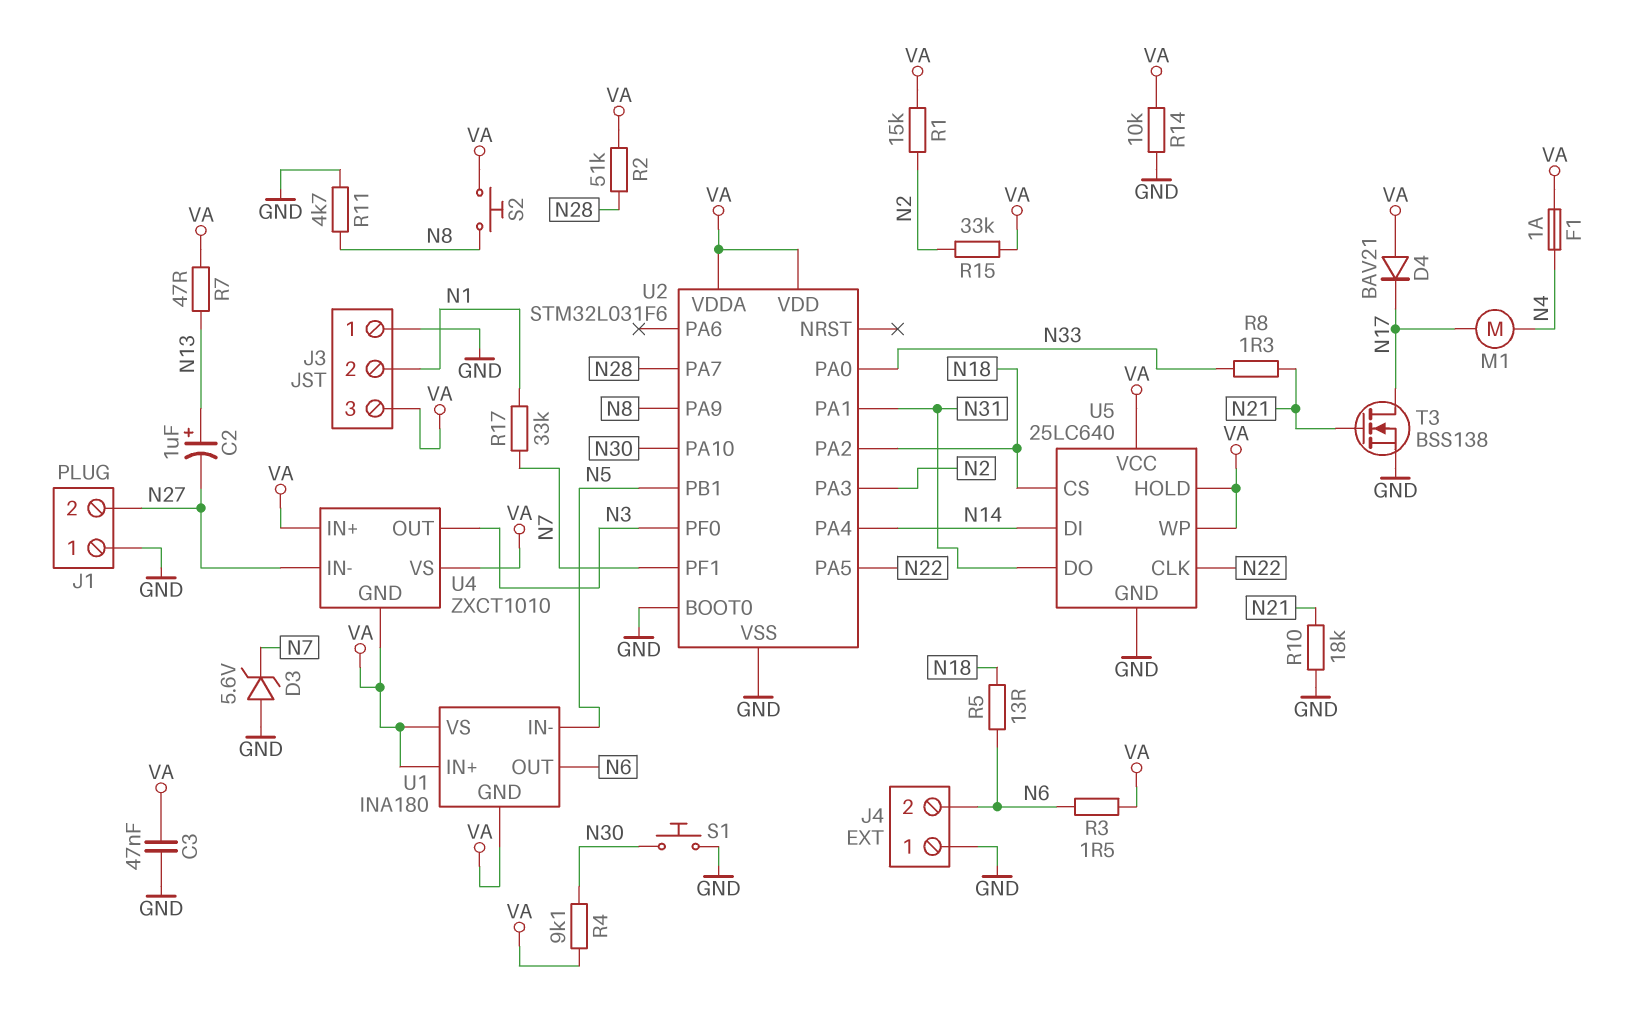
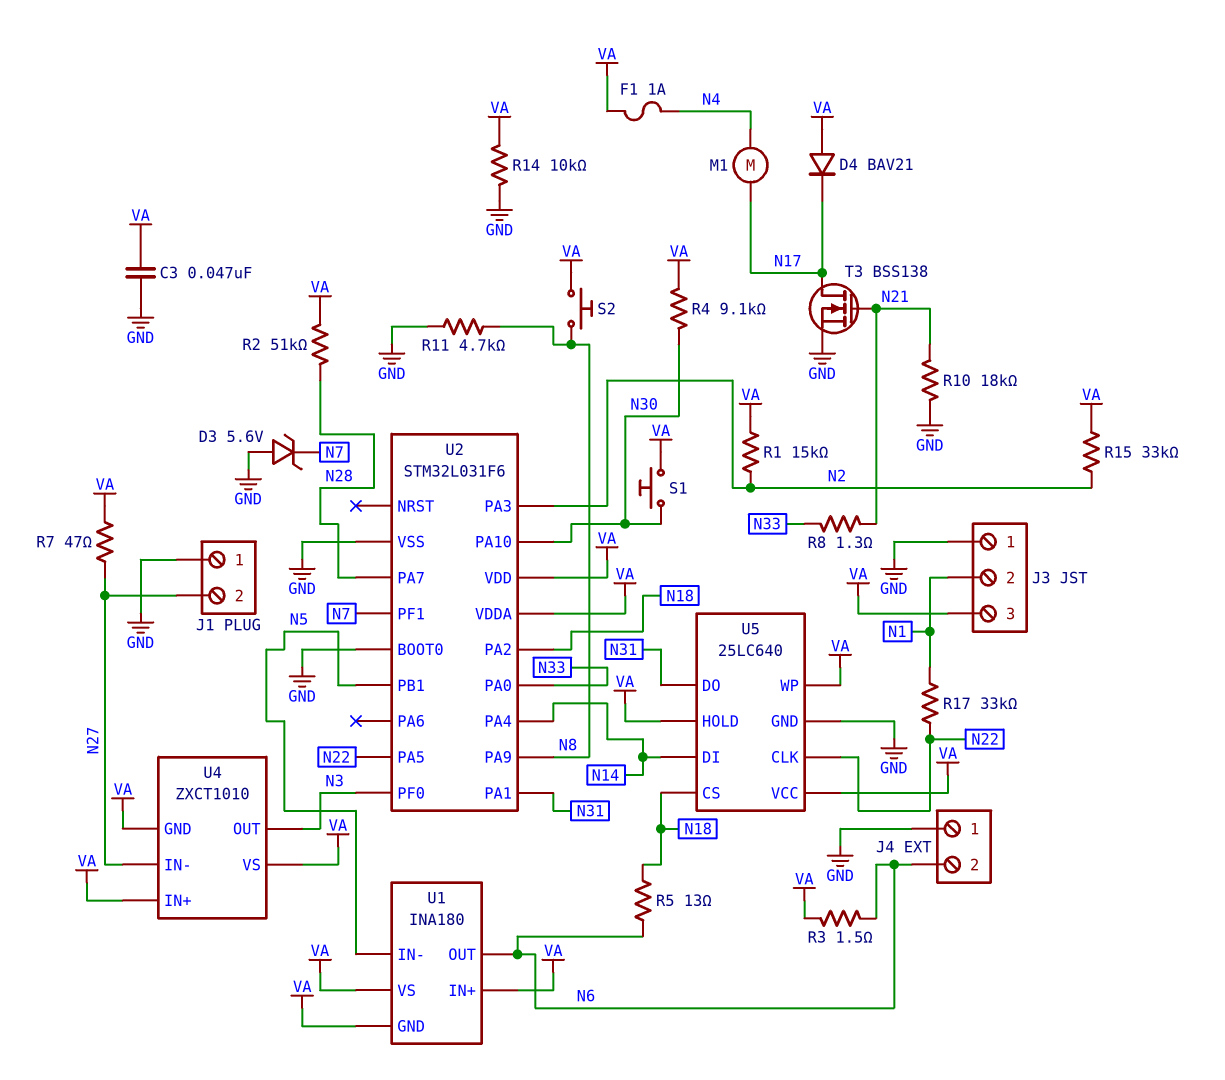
C2: 1uF (plus N13, minus N27) -> none
R7: 47 (N13, VA) -> 47 (N27, VA)
R17: 33k (N1, N7) -> 33k (N1, N22)
S1: button (GND, N30) -> button (N30, VA)

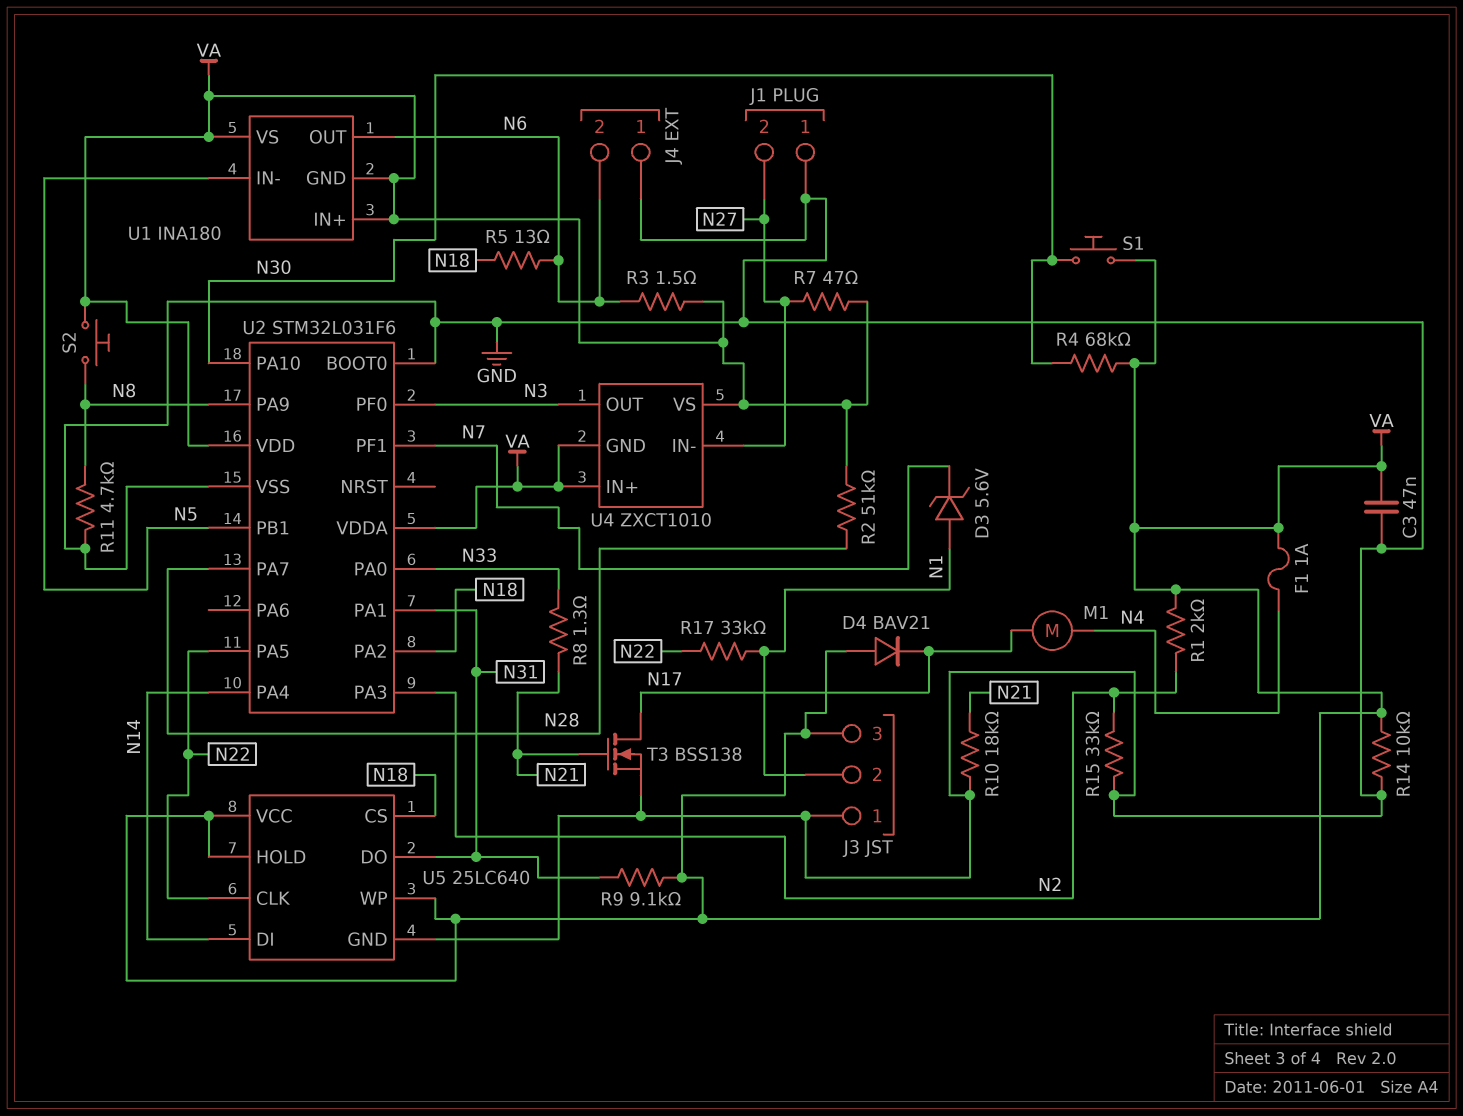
D3: zener 5.6V (A GND, K N7) -> zener 5.6V (A N1, K N7)
R1: 15k (N2, VA) -> 2k (N2, VA)
R4: 9.1k (N30, VA) -> 68k (N30, VA)
R9: none -> 9.1k (N31, VA)
R15: 33k (N2, VA) -> 33k (GND, N2)

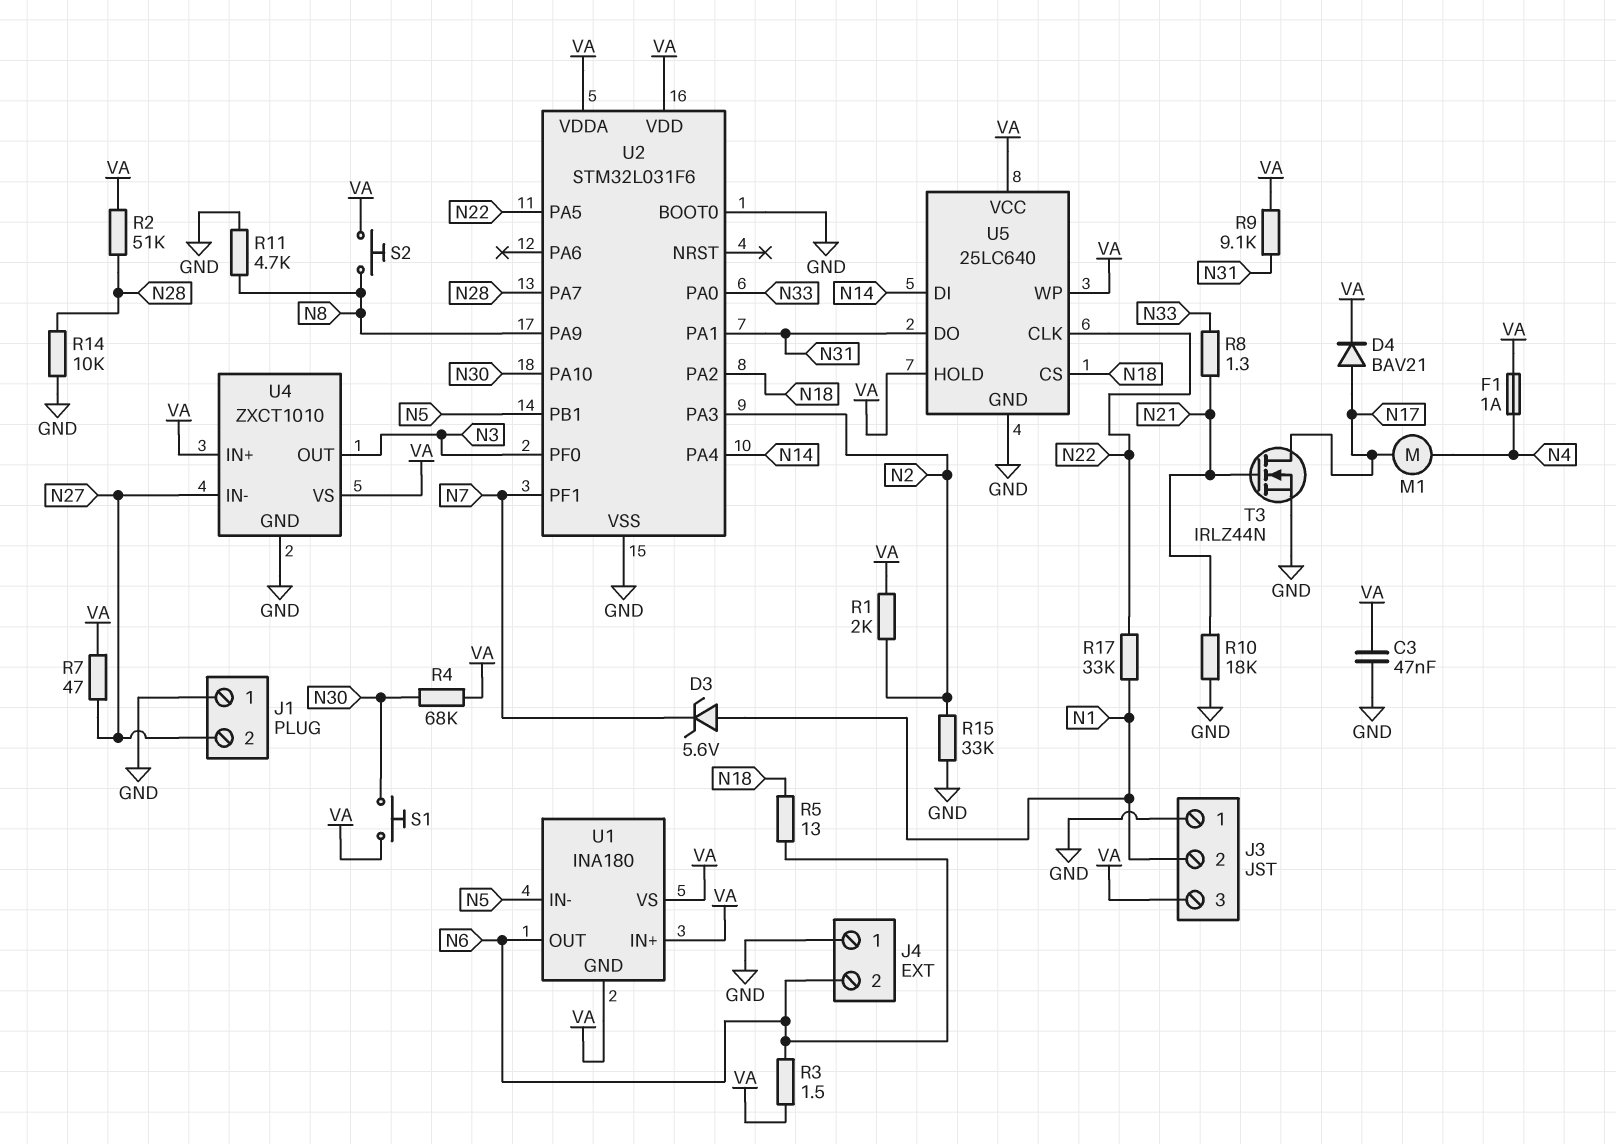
D4: diode BAV21 (A VA, K N17) -> diode BAV21 (A N17, K VA)
R14: 10k (GND, VA) -> 10k (GND, N28)
T3: NMOS BSS138 (G N21, D N17, S GND) -> NMOS IRLZ44N (G N21, D N17, S GND)
U4 pin GND: VA -> GND

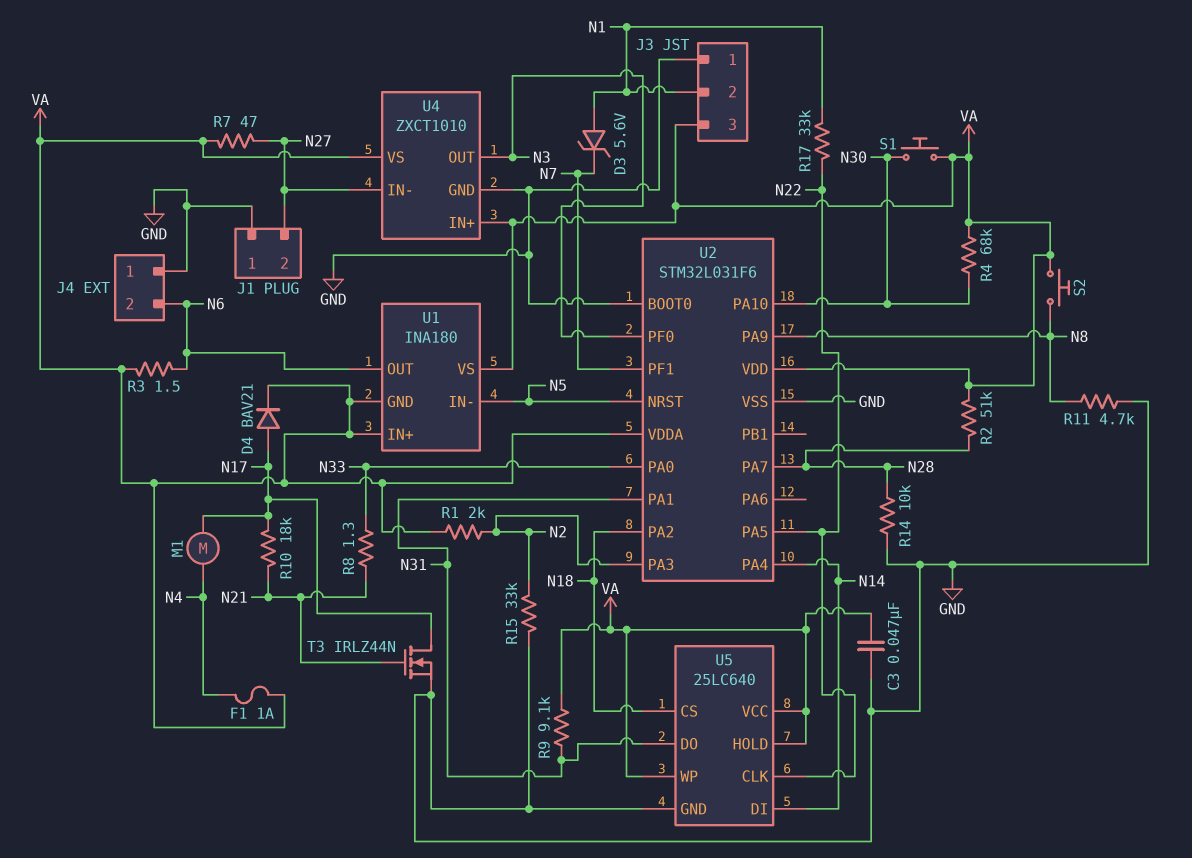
R5: 13 (N6, N18) -> none
R10: 18k (GND, N21) -> 18k (N17, N21)
U2 pin NRST: none -> N5
U2 pin PB1: N5 -> none

